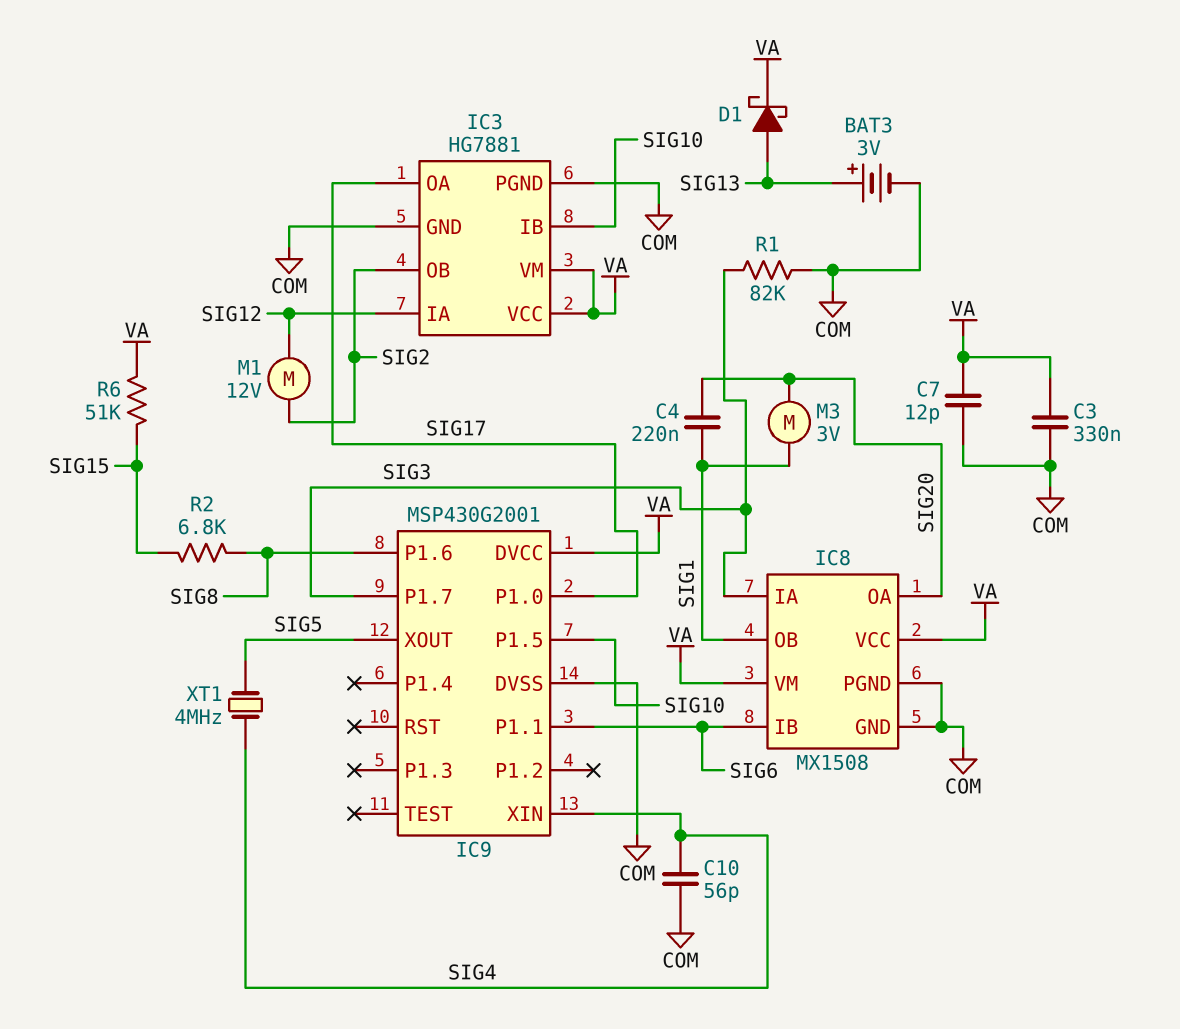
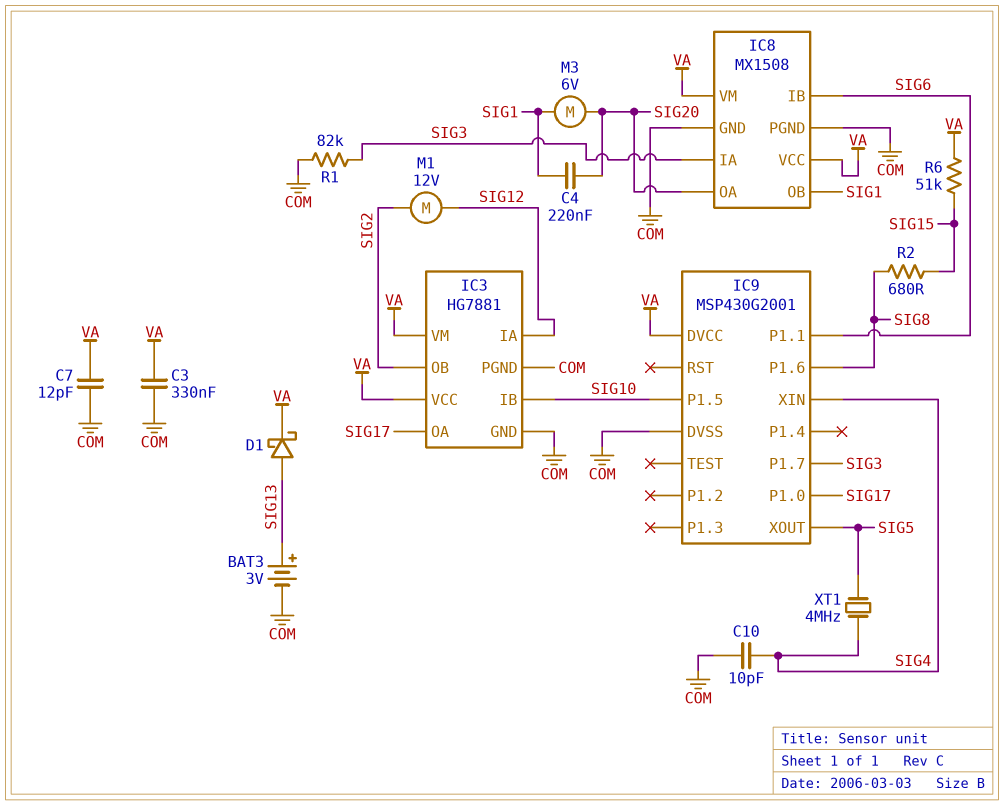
C10: 56pF (COM, SIG4) -> 10pF (COM, SIG4)
M3: motor 3V (SIG1, SIG20) -> motor 6V (SIG1, SIG20)
R2: 6.8k (SIG8, SIG15) -> 680 (SIG8, SIG15)

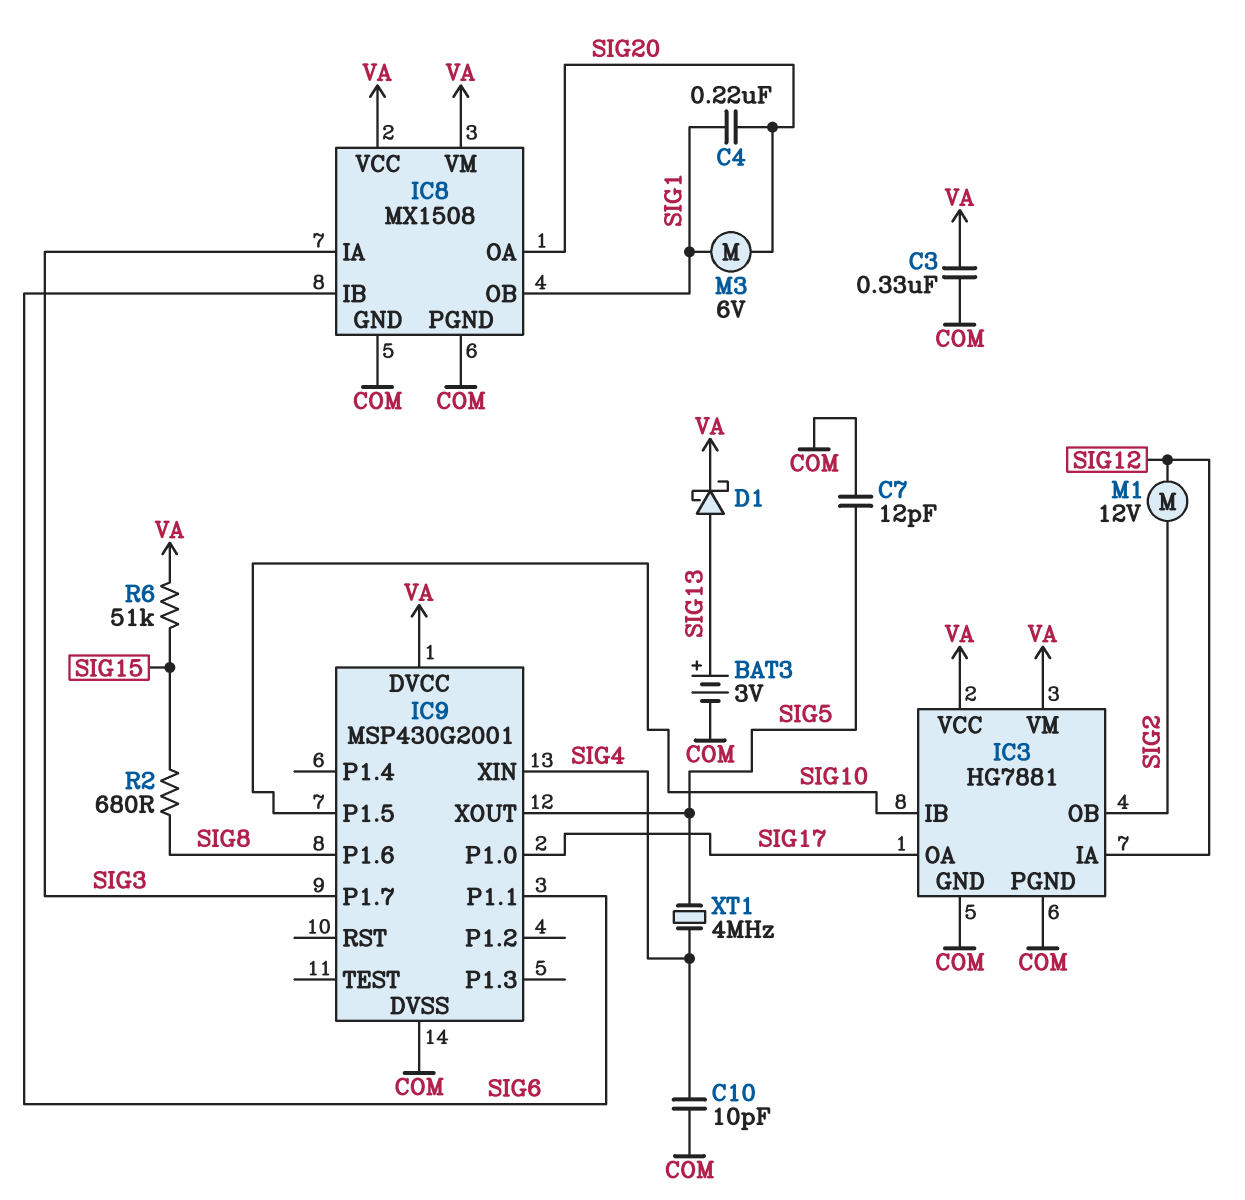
C7: 12pF (COM, VA) -> 12pF (COM, SIG5)
R1: 82k (COM, SIG3) -> none

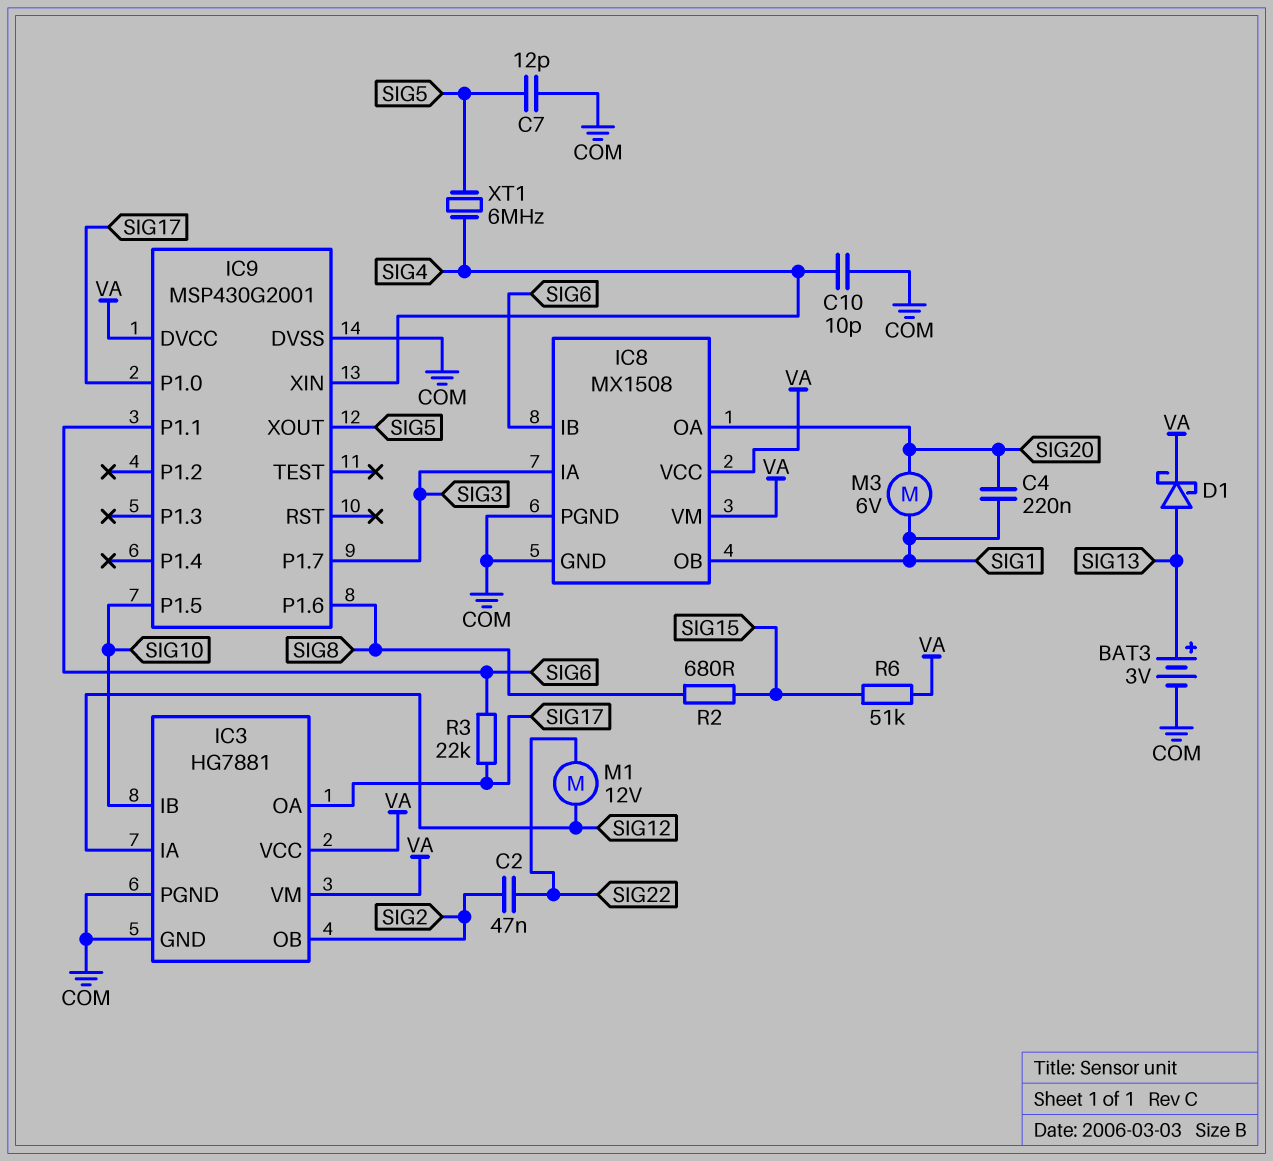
C2: none -> 47nF (SIG2, SIG22)
C3: 330nF (COM, VA) -> none
M1: motor 12V (SIG2, SIG12) -> motor 12V (SIG12, SIG22)
R3: none -> 22k (SIG6, SIG17)
XT1: 4MHz (SIG4, SIG5) -> 6MHz (SIG4, SIG5)

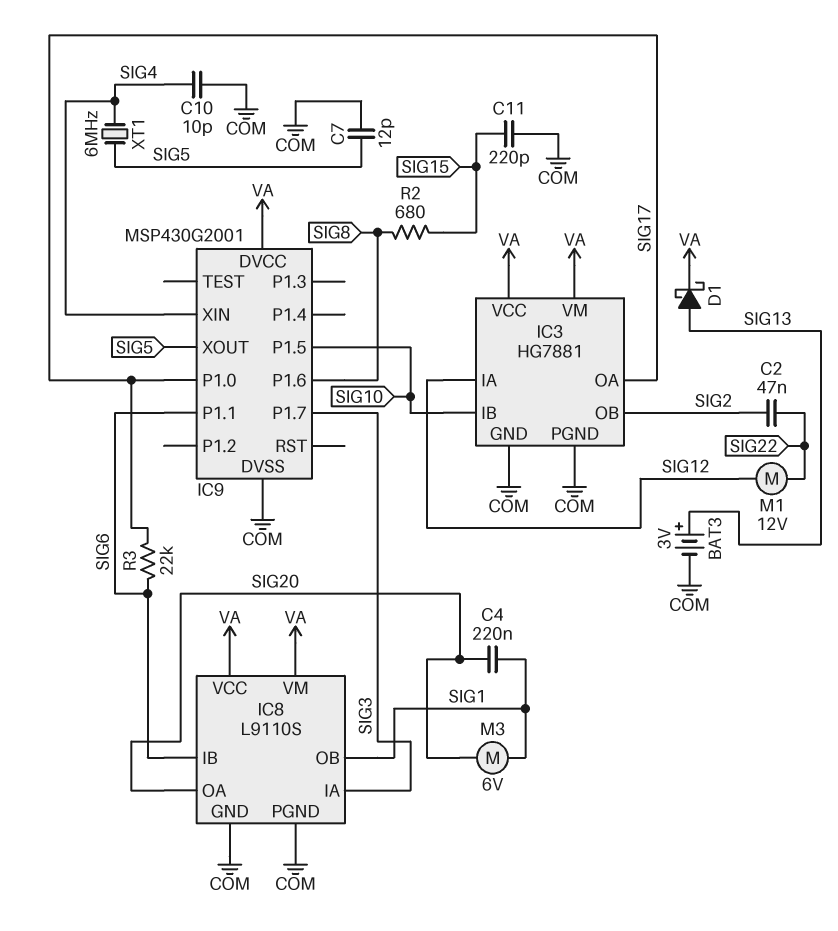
C11: none -> 220pF (COM, SIG15)
IC8: MX1508 -> L9110S
R6: 51k (SIG15, VA) -> none

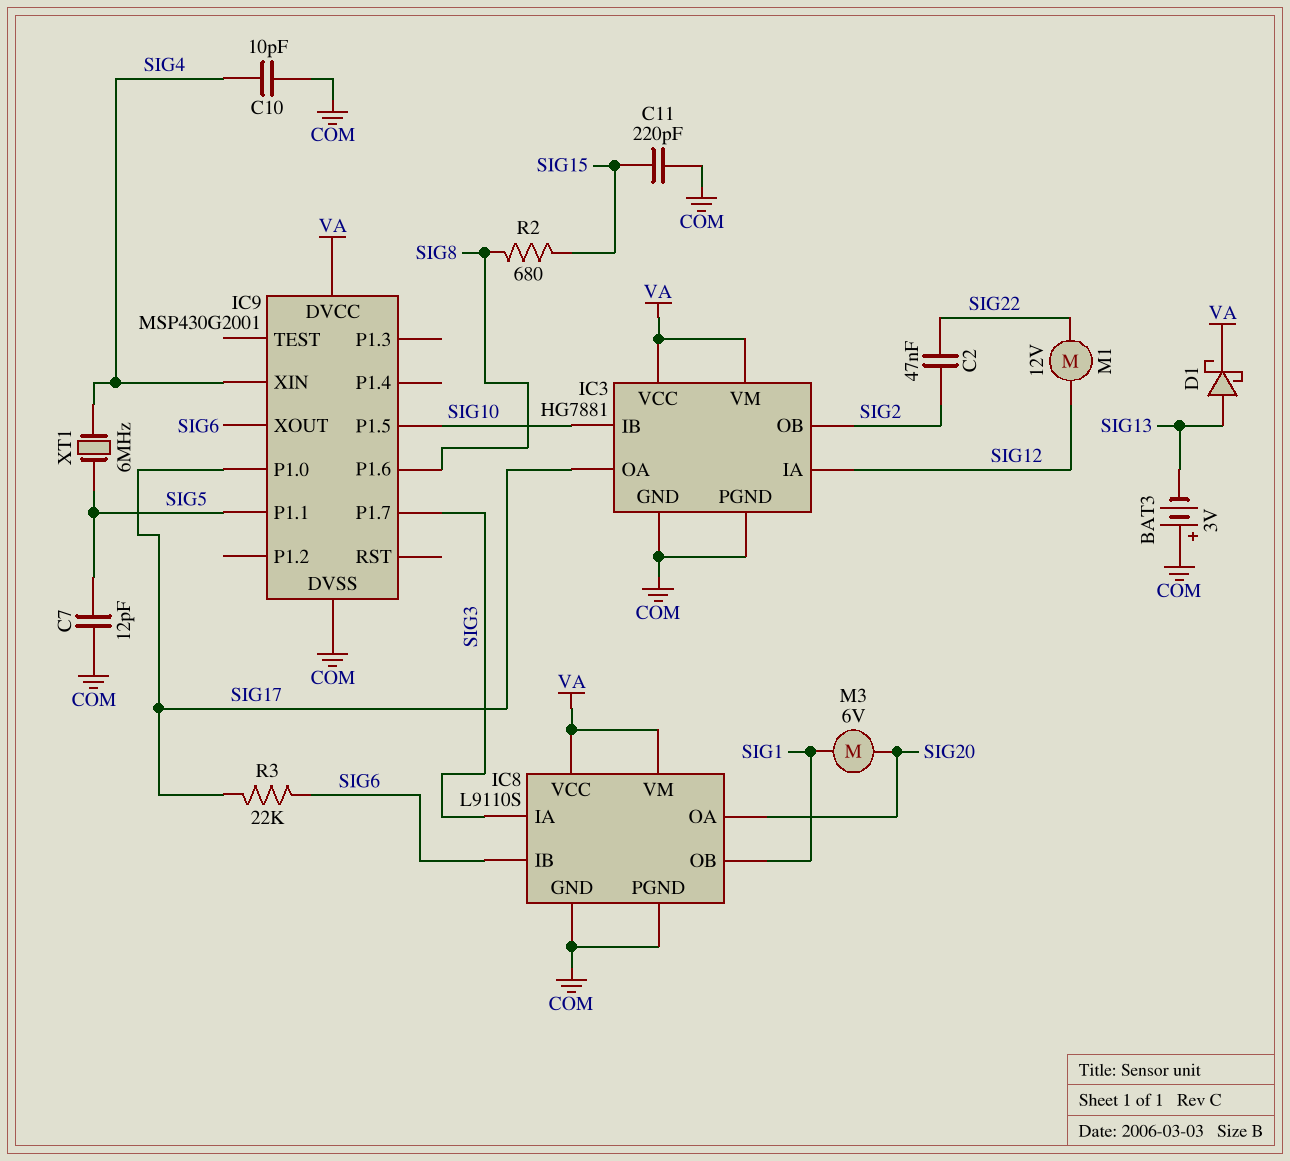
BAT3: 3V (plus SIG13, minus COM) -> 3V (plus COM, minus SIG13)
C4: 220nF (SIG1, SIG20) -> none
IC9 pin P1.1: SIG6 -> SIG5
IC9 pin XOUT: SIG5 -> SIG6

